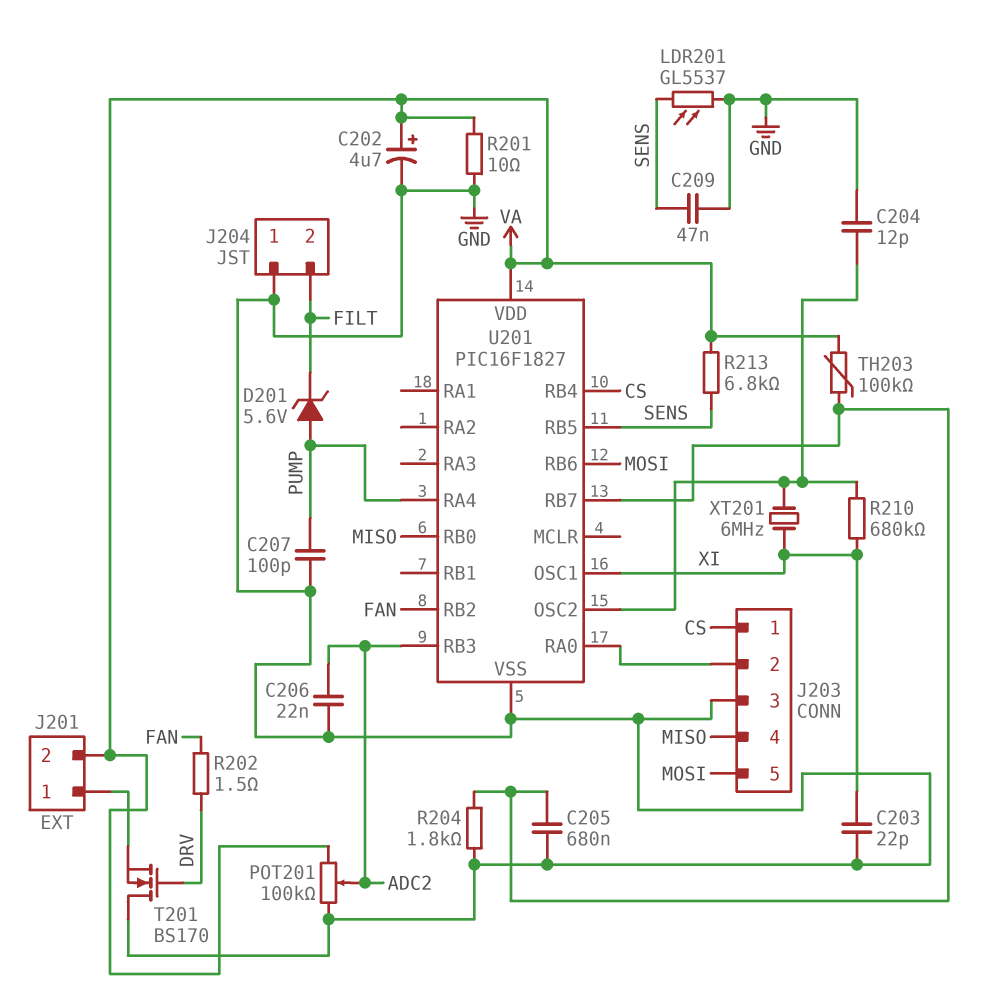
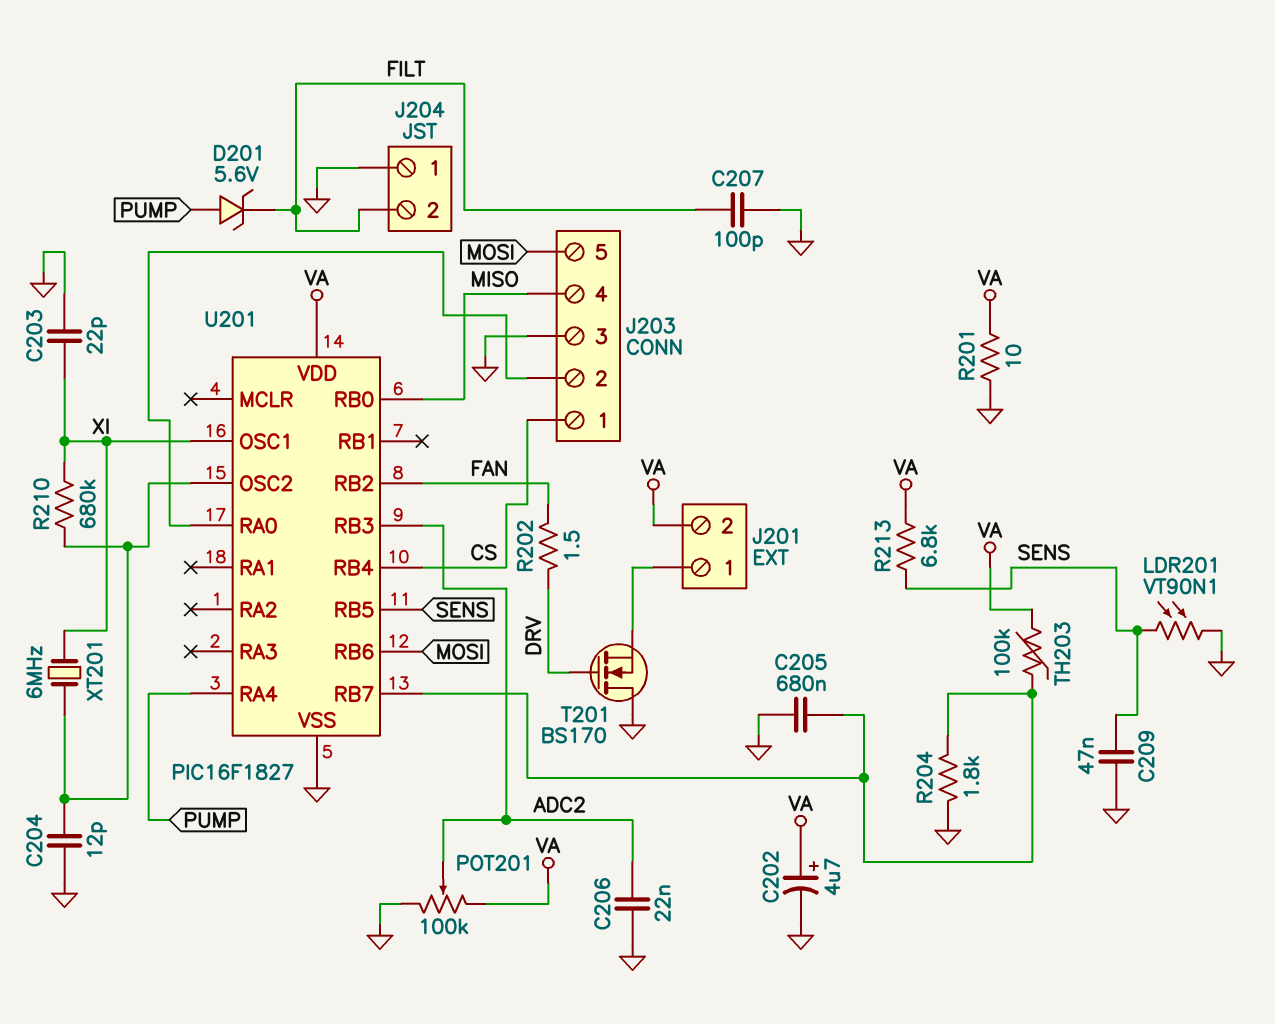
C207: 100pF (GND, PUMP) -> 100pF (FILT, GND)
LDR201: GL5537 (GND, SENS) -> VT90N1 (GND, SENS)

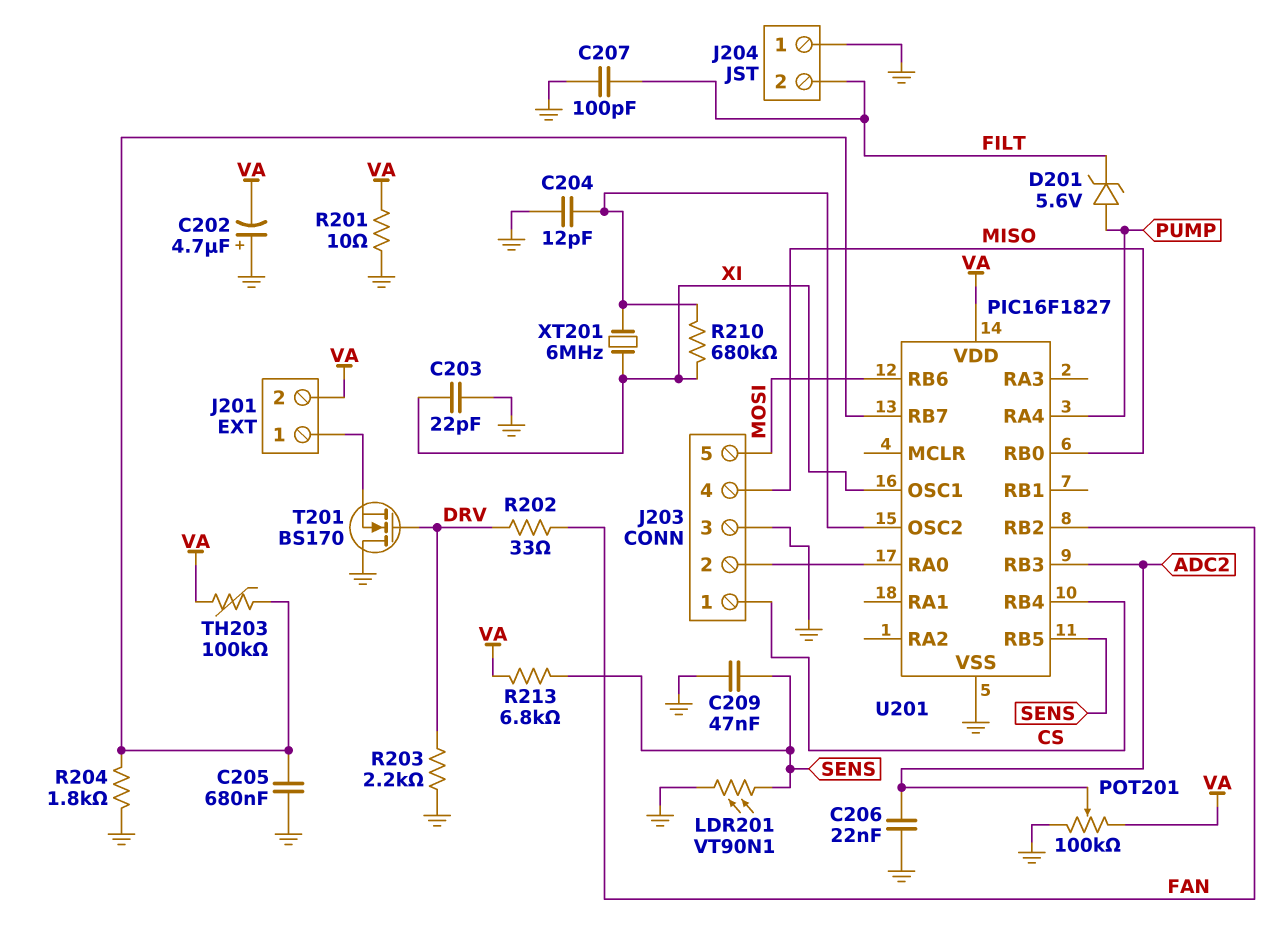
C202: 4.7uF (plus VA, minus GND) -> 4.7uF (plus GND, minus VA)
R202: 1.5 (DRV, FAN) -> 33 (DRV, FAN)
R203: none -> 2.2k (DRV, GND)

